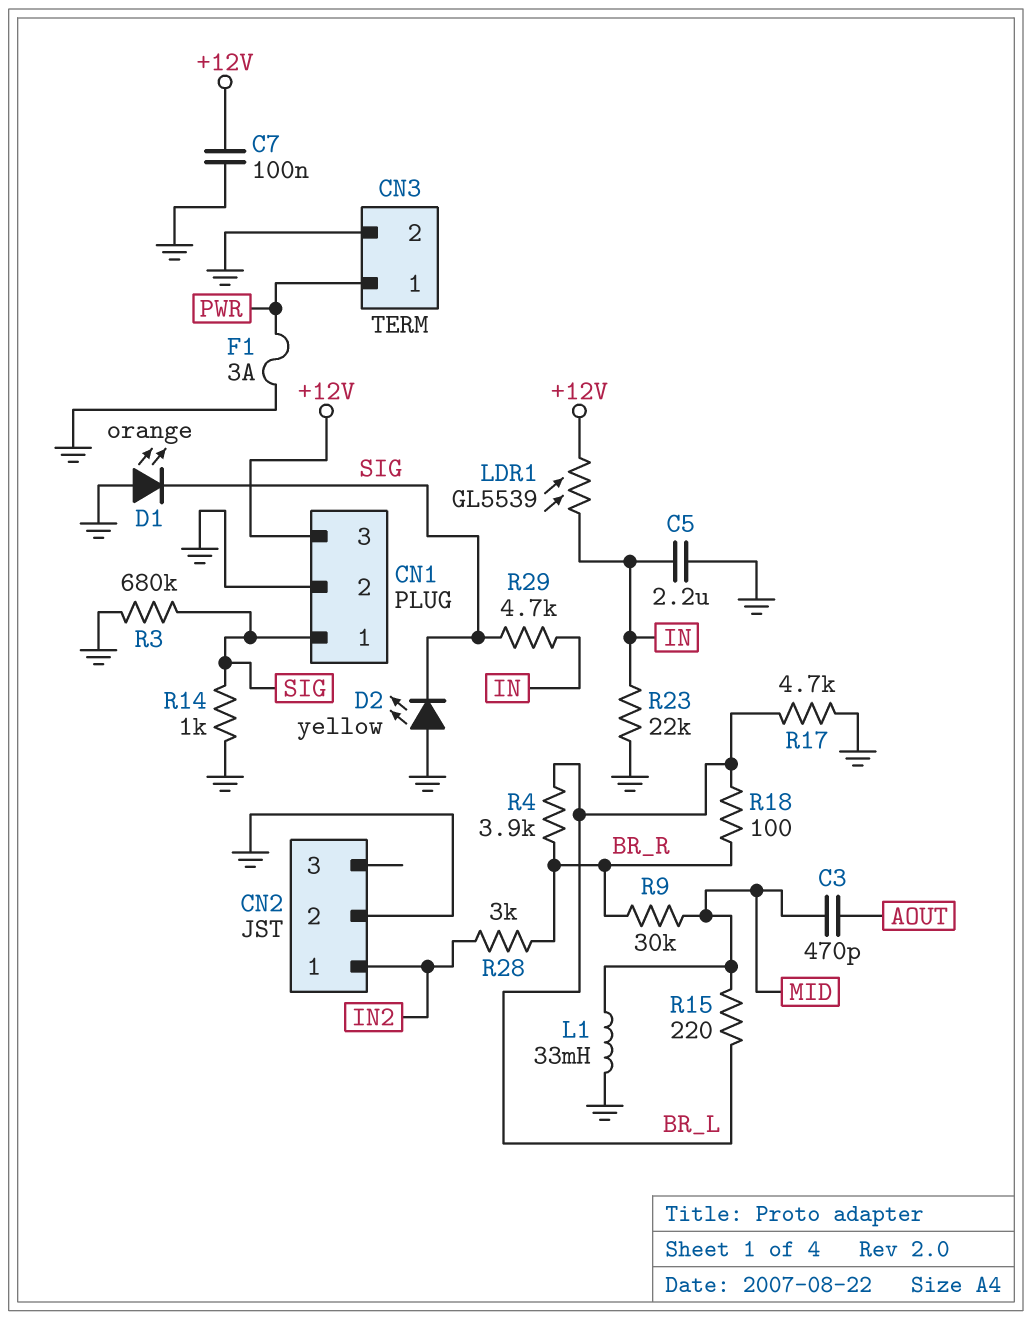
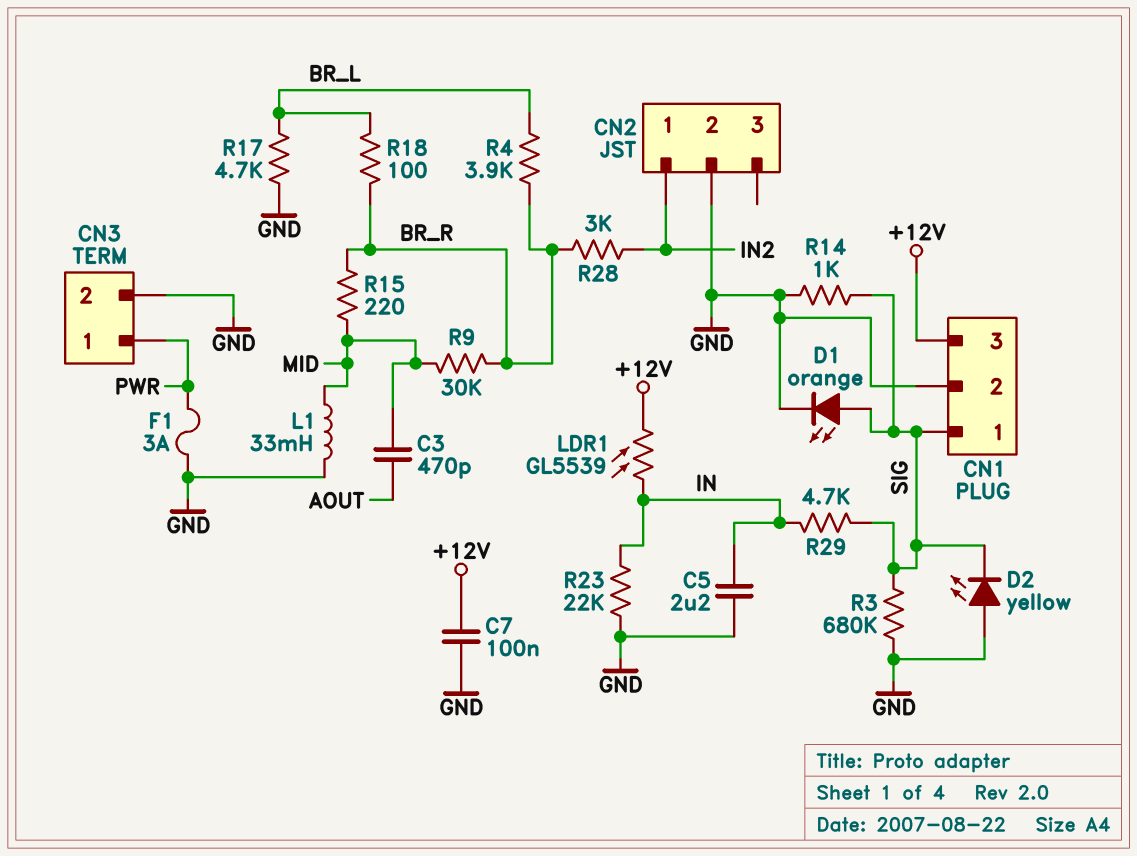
D1: LED orange (A GND, K SIG) -> LED orange (A SIG, K GND)
R15: 220 (BR_L, MID) -> 220 (BR_R, MID)

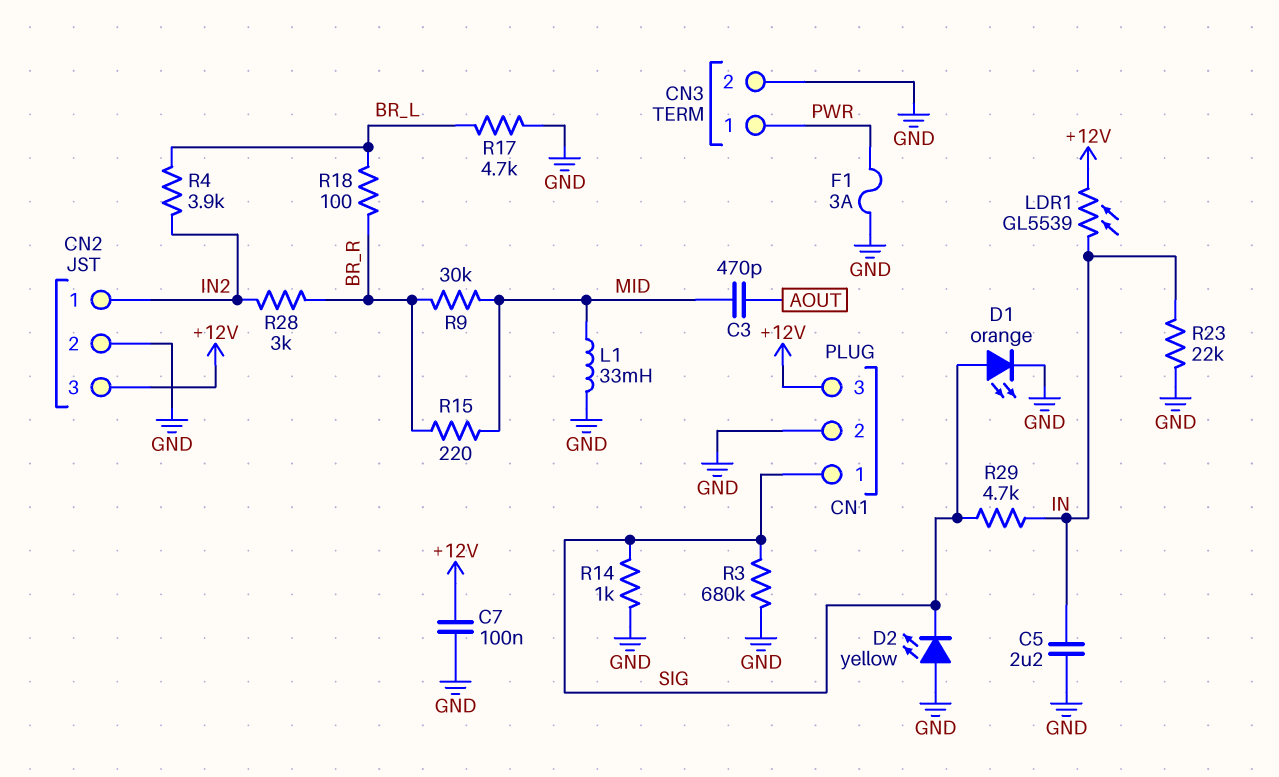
CN2 pin 3: none -> +12V
R4: 3.9k (BR_L, BR_R) -> 3.9k (BR_L, IN2)

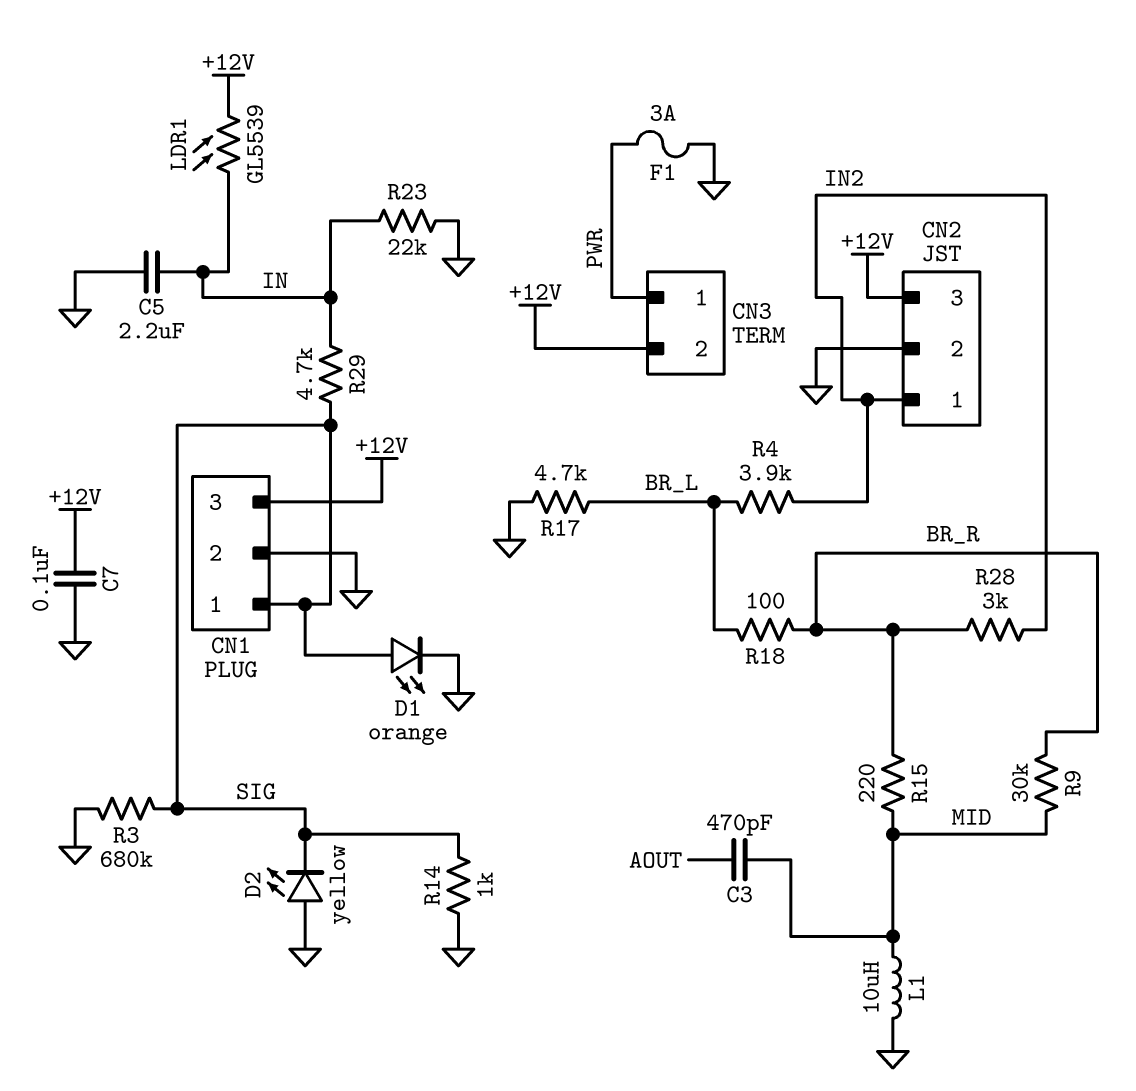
CN3 pin 2: GND -> +12V
L1: 33mH (GND, MID) -> 10uH (GND, MID)

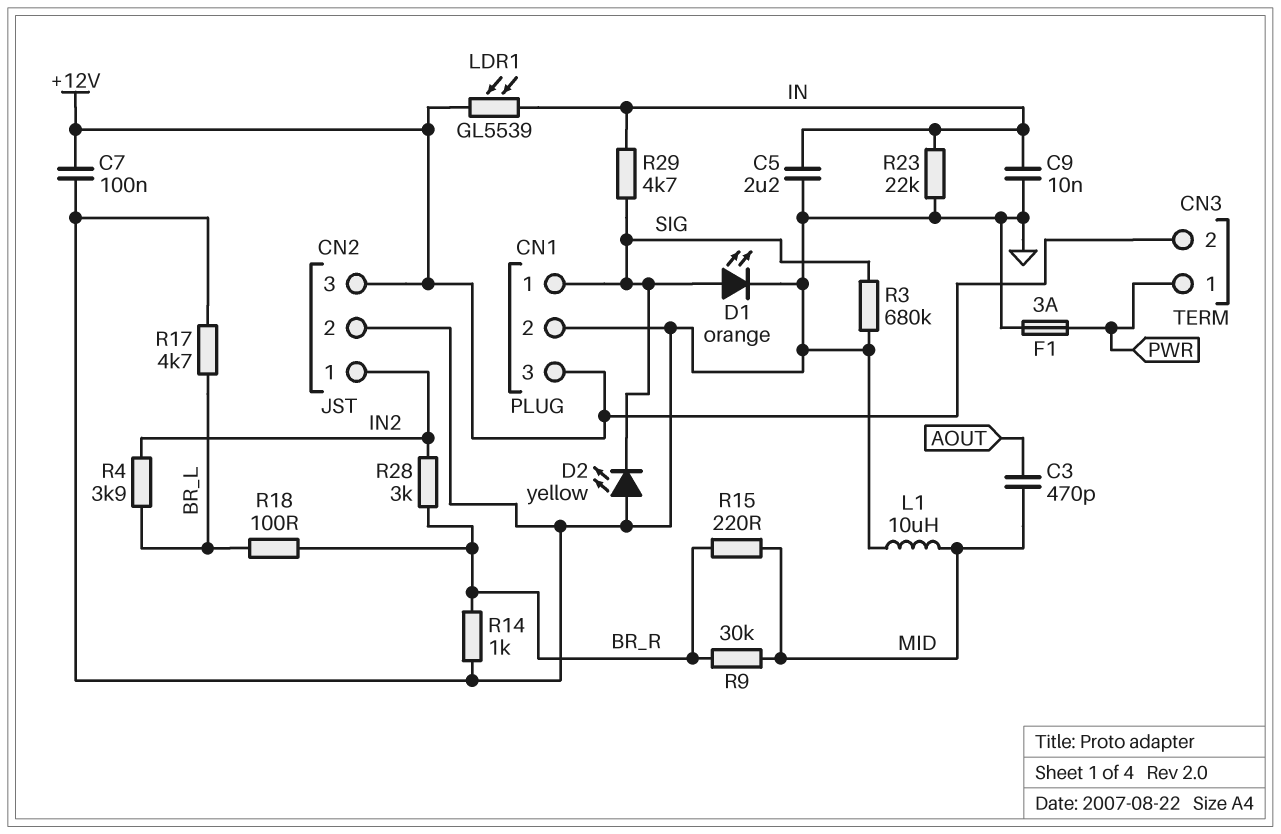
C9: none -> 10nF (GND, IN)
R14: 1k (GND, SIG) -> 1k (BR_R, GND)

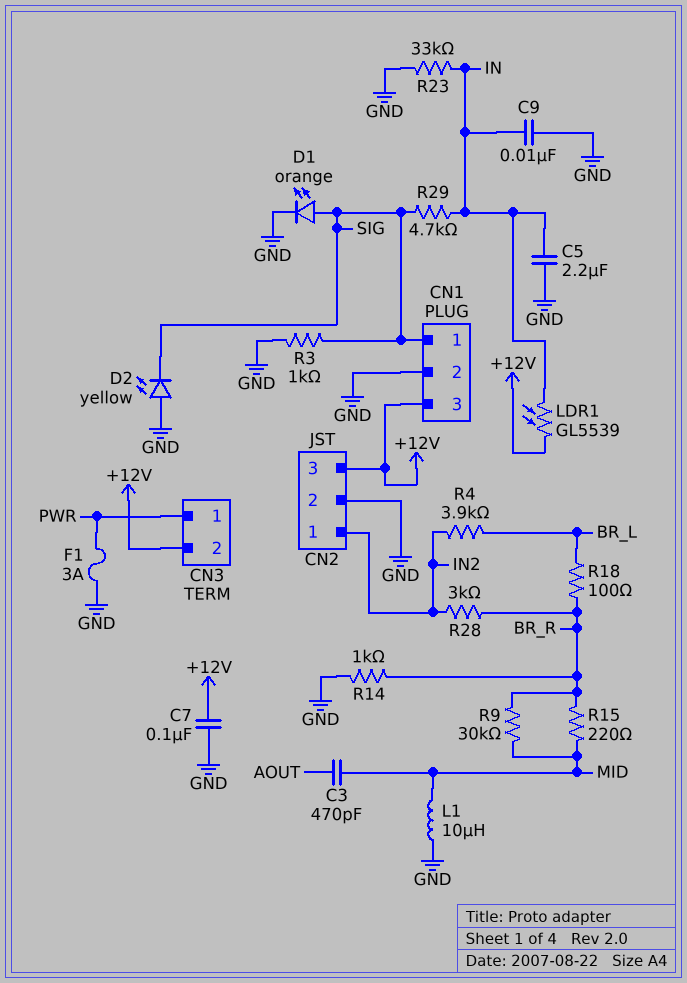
R3: 680k (GND, SIG) -> 1k (GND, SIG)
R17: 4.7k (BR_L, GND) -> none
R23: 22k (GND, IN) -> 33k (GND, IN)

